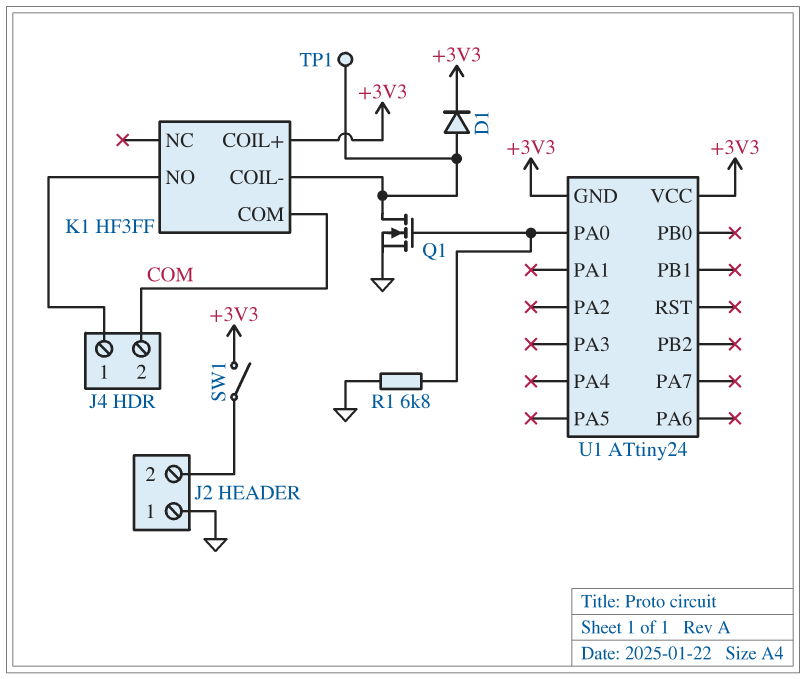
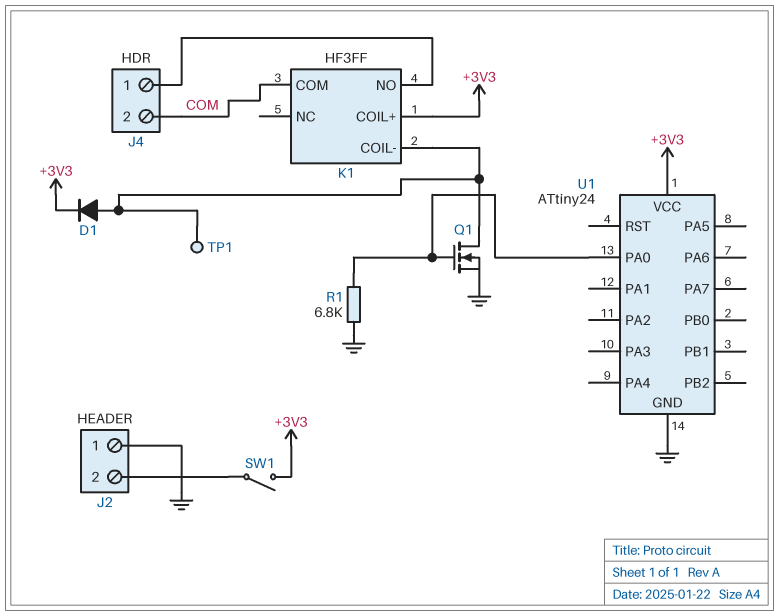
U1 pin GND: +3V3 -> GND

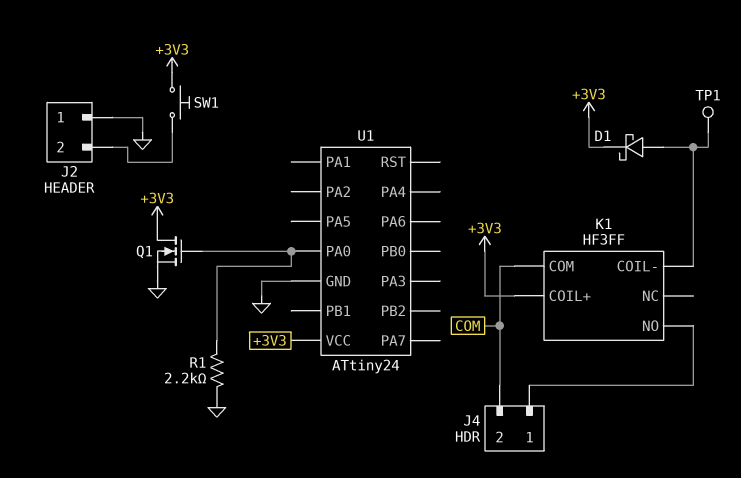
D1: diode (A K1/COIL-, K +3V3) -> schottky (A K1/COIL-, K +3V3)
Q1: NMOS (G U1/PA0, D K1/COIL-, S GND) -> NMOS (G U1/PA0, D +3V3, S GND)
R1: 6.8k (GND, U1/PA0) -> 2.2k (GND, U1/PA0)
SW1: switch (+3V3, J2/2) -> button (+3V3, J2/2)

